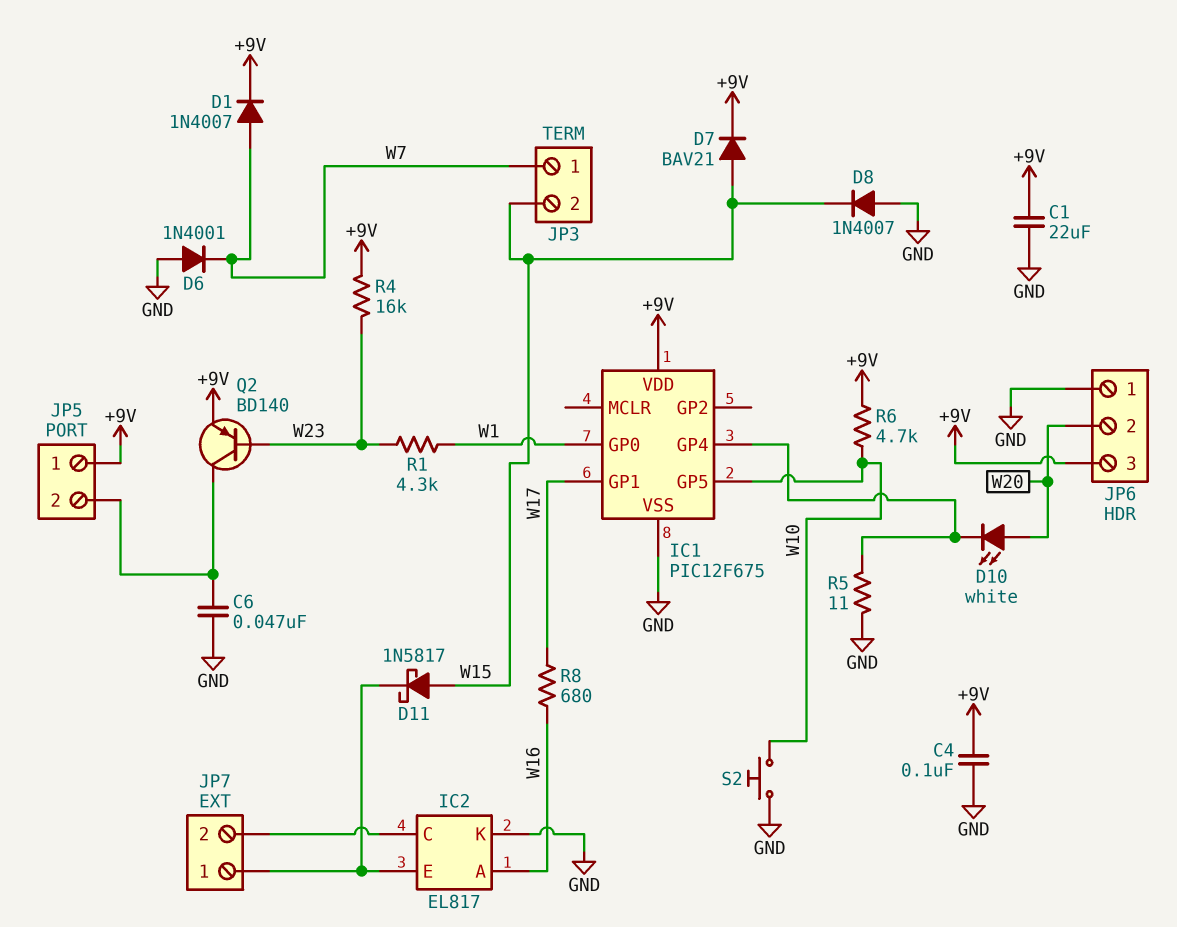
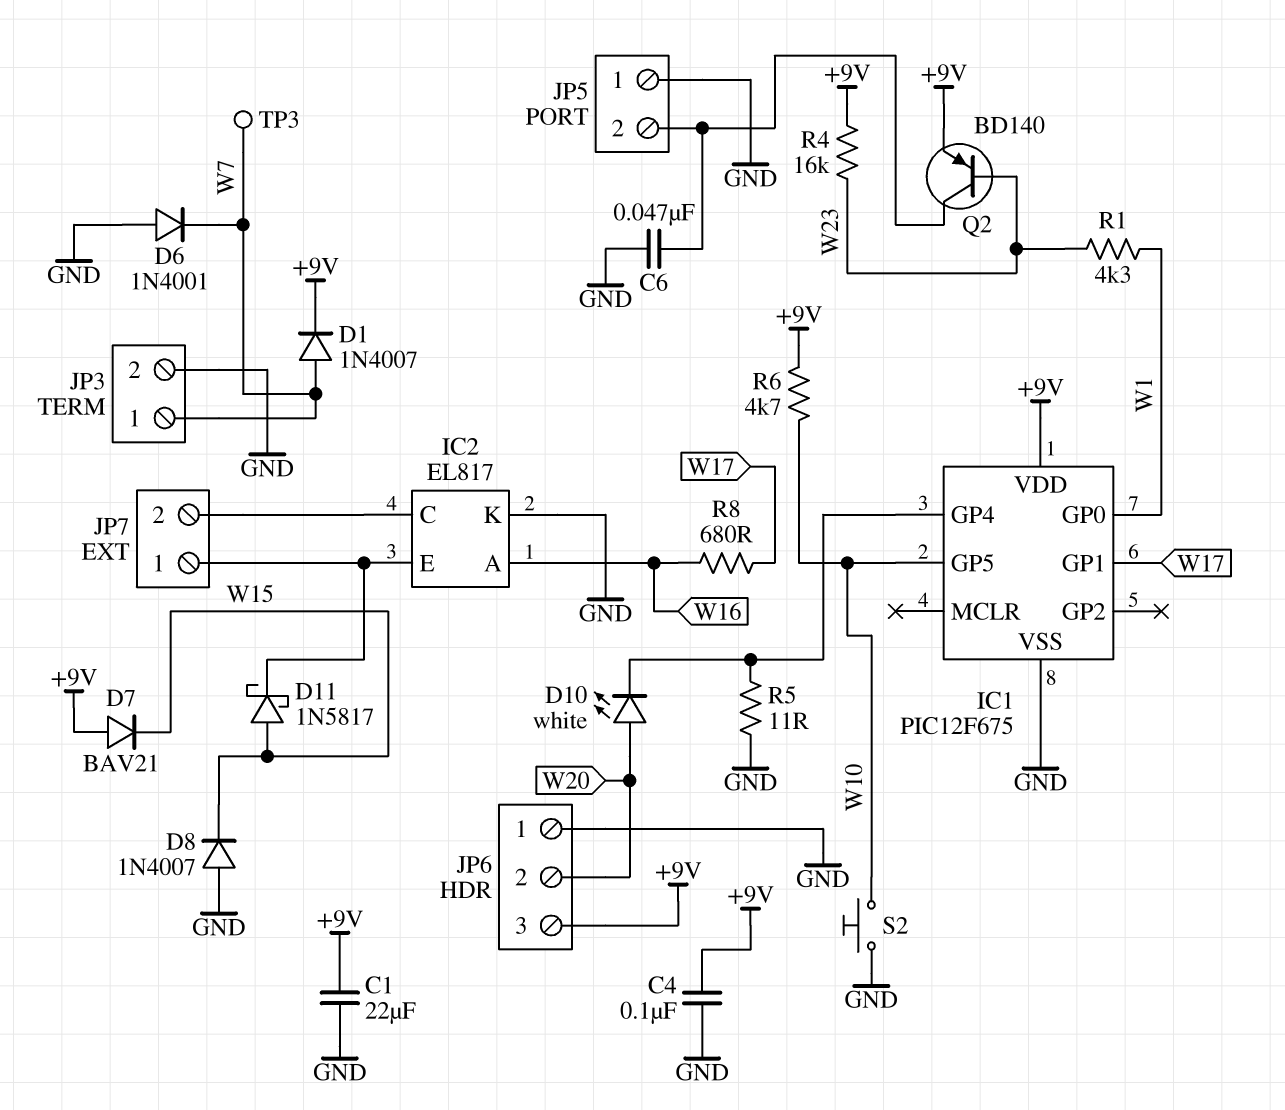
D7: diode BAV21 (A W15, K +9V) -> diode BAV21 (A +9V, K W15)
JP3 pin 2: W15 -> GND
JP5 pin 1: +9V -> GND
TP3: none -> test point (W7)

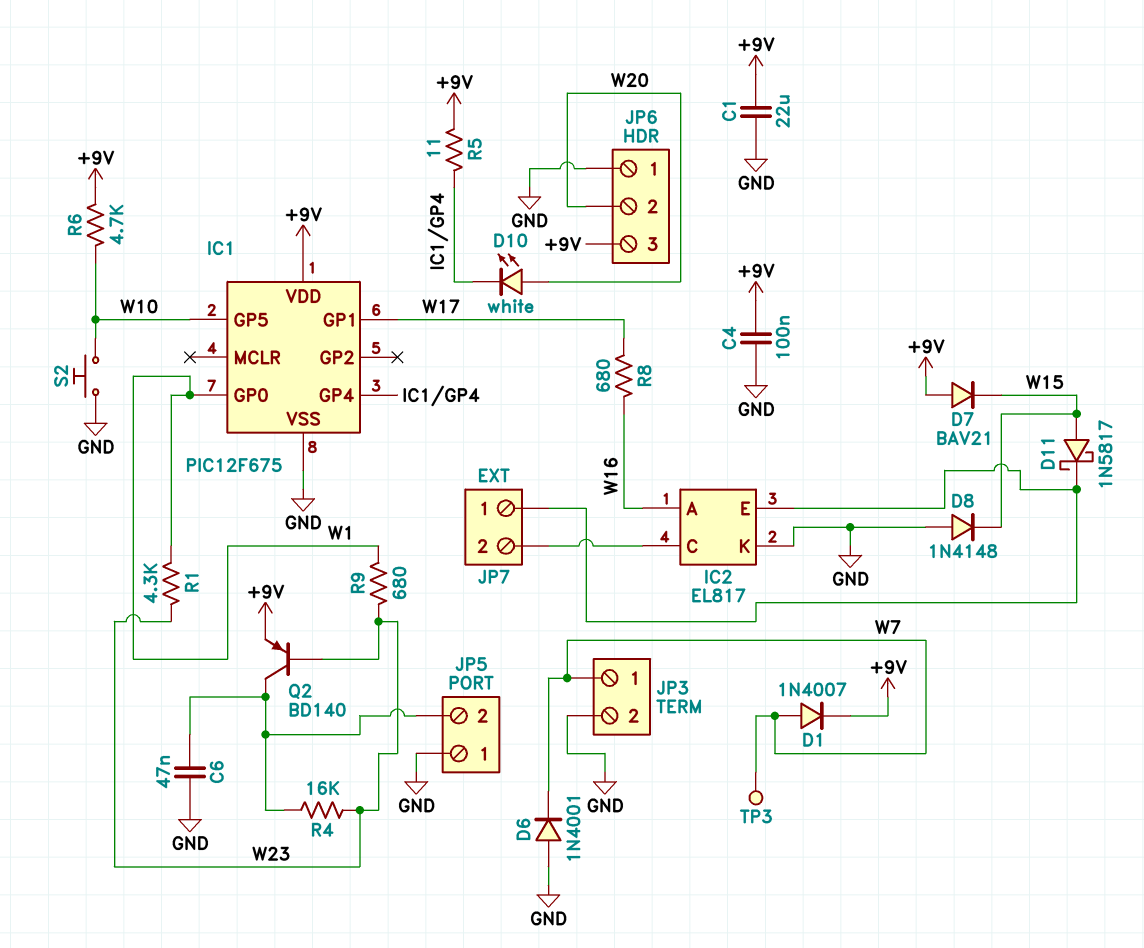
D8: diode 1N4007 (A GND, K W15) -> diode 1N4148 (A GND, K W15)
R4: 16k (+9V, W23) -> 16k (JP5/2, W23)
R5: 11 (GND, IC1/GP4) -> 11 (+9V, IC1/GP4)
R9: none -> 680 (W1, W23)

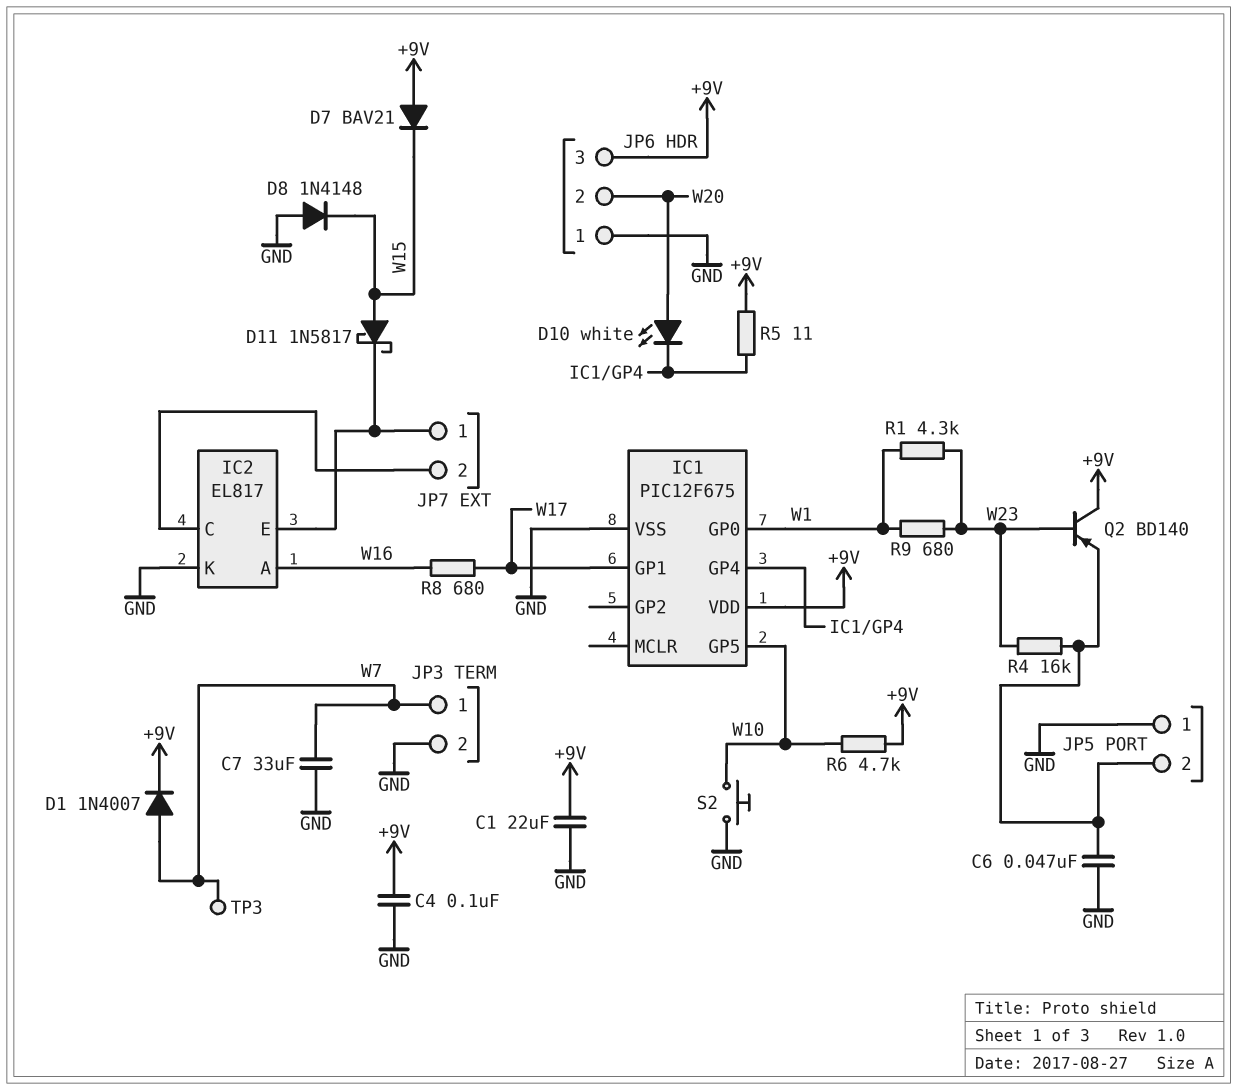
C7: none -> 33uF (GND, W7)
D6: diode 1N4001 (A GND, K W7) -> none
Q2: PNP BD140 (B W23, C JP5/2, E +9V) -> PNP BD140 (B W23, C +9V, E JP5/2)

